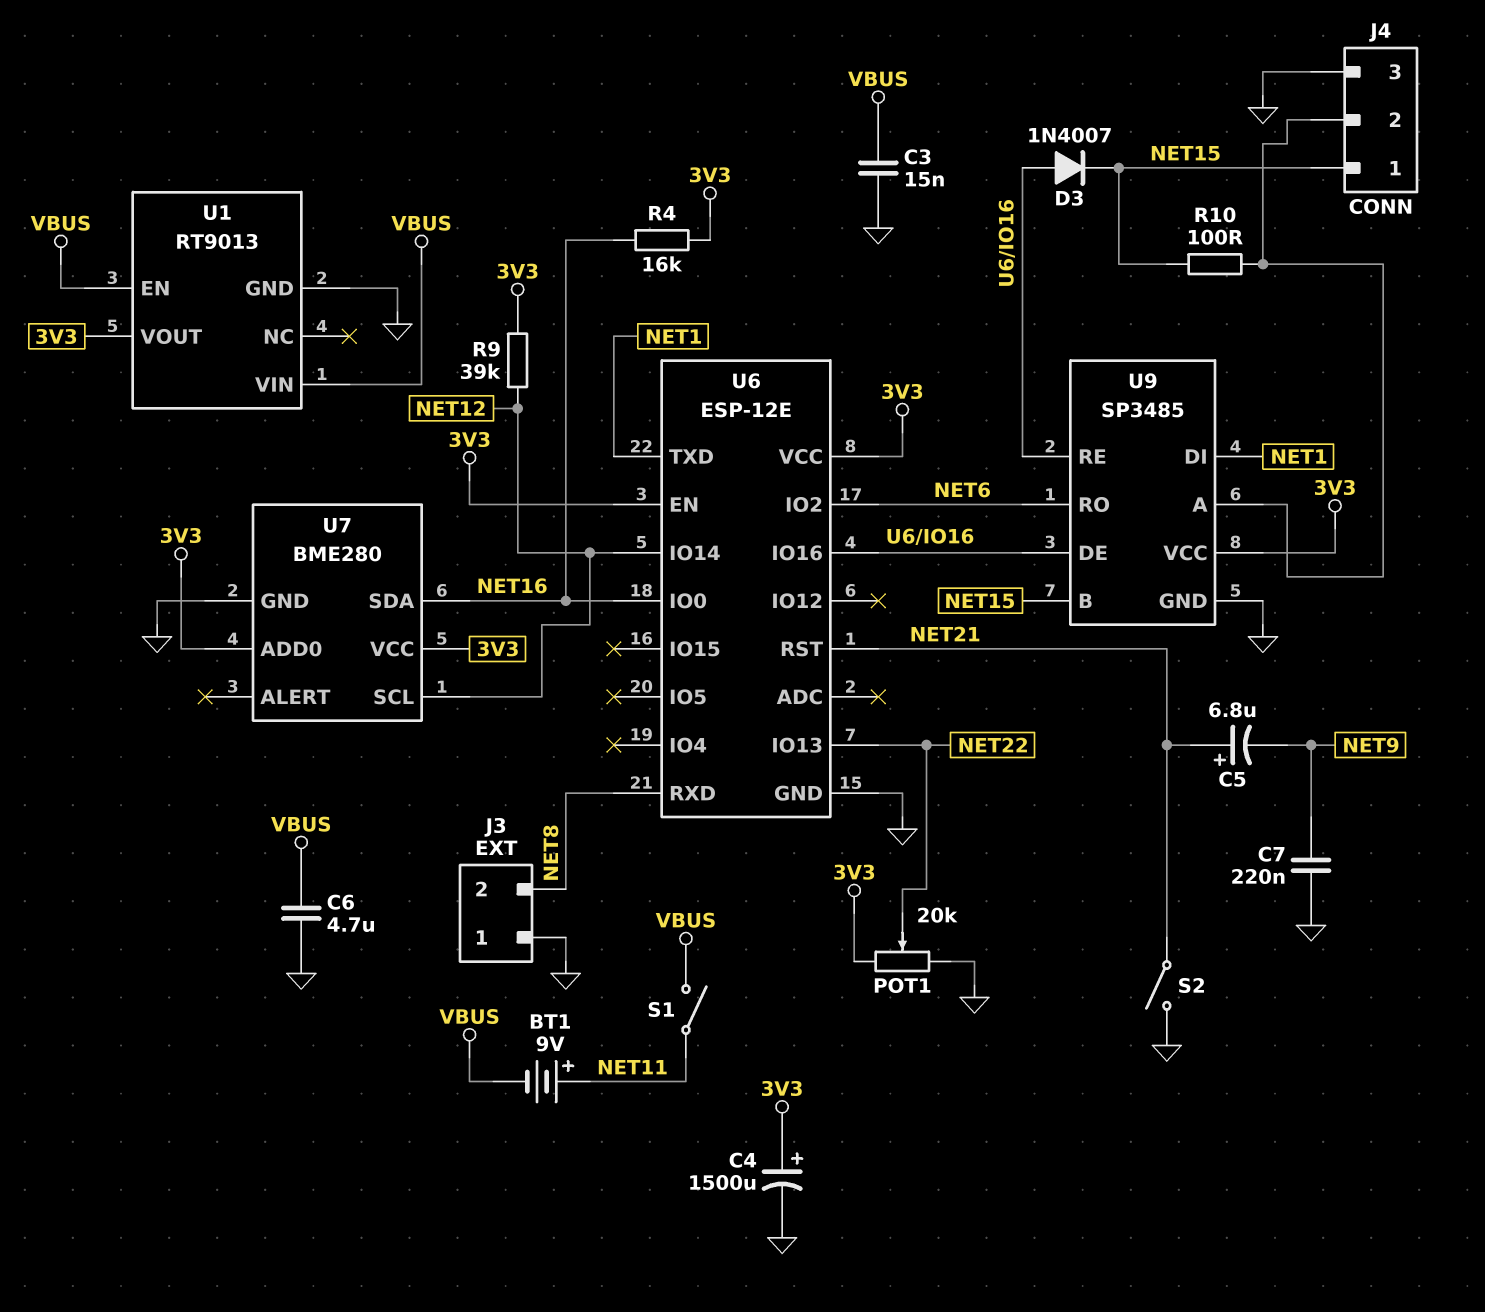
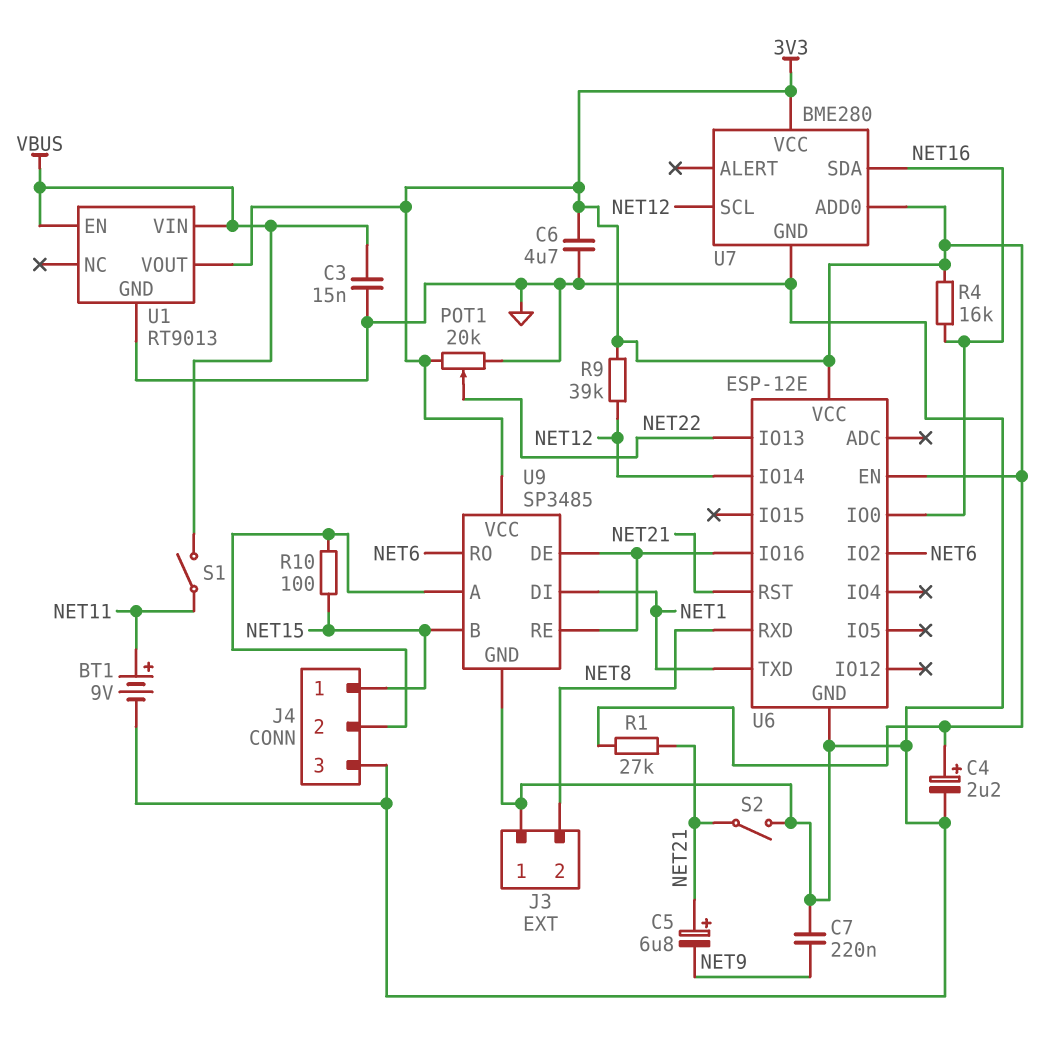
BT1: 9V (plus NET11, minus VBUS) -> 9V (plus NET11, minus GND)
C4: 1500uF (plus 3V3, minus GND) -> 2.2uF (plus 3V3, minus GND)
C6: 4.7uF (GND, VBUS) -> 4.7uF (3V3, GND)
D3: diode 1N4007 (A U6/IO16, K NET15) -> none
R1: none -> 27k (3V3, NET21)

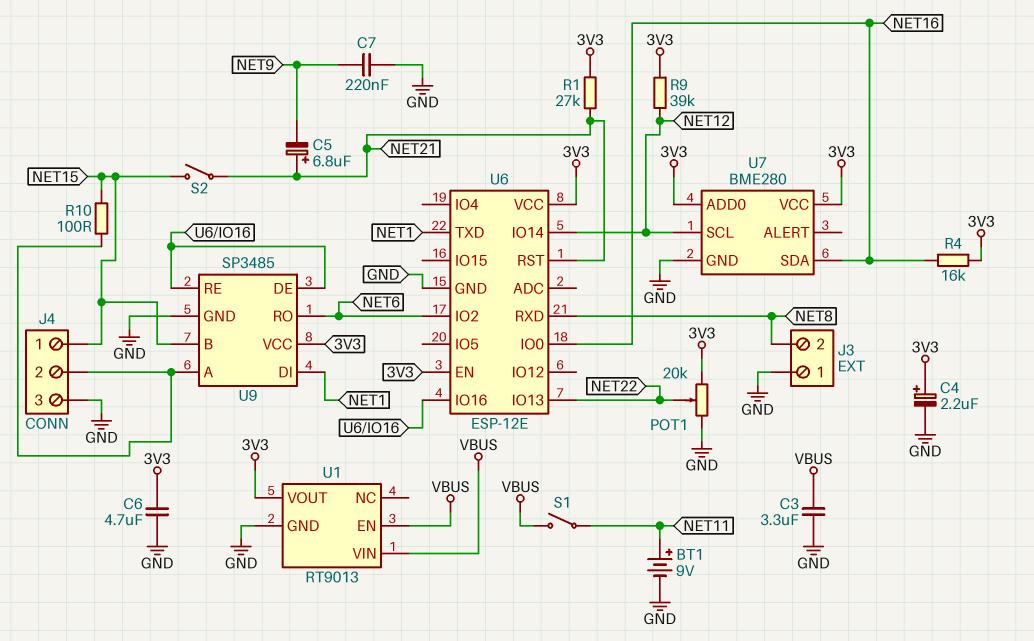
C3: 15nF (GND, VBUS) -> 3.3uF (GND, VBUS)
S2: switch (GND, NET21) -> switch (NET15, NET21)

